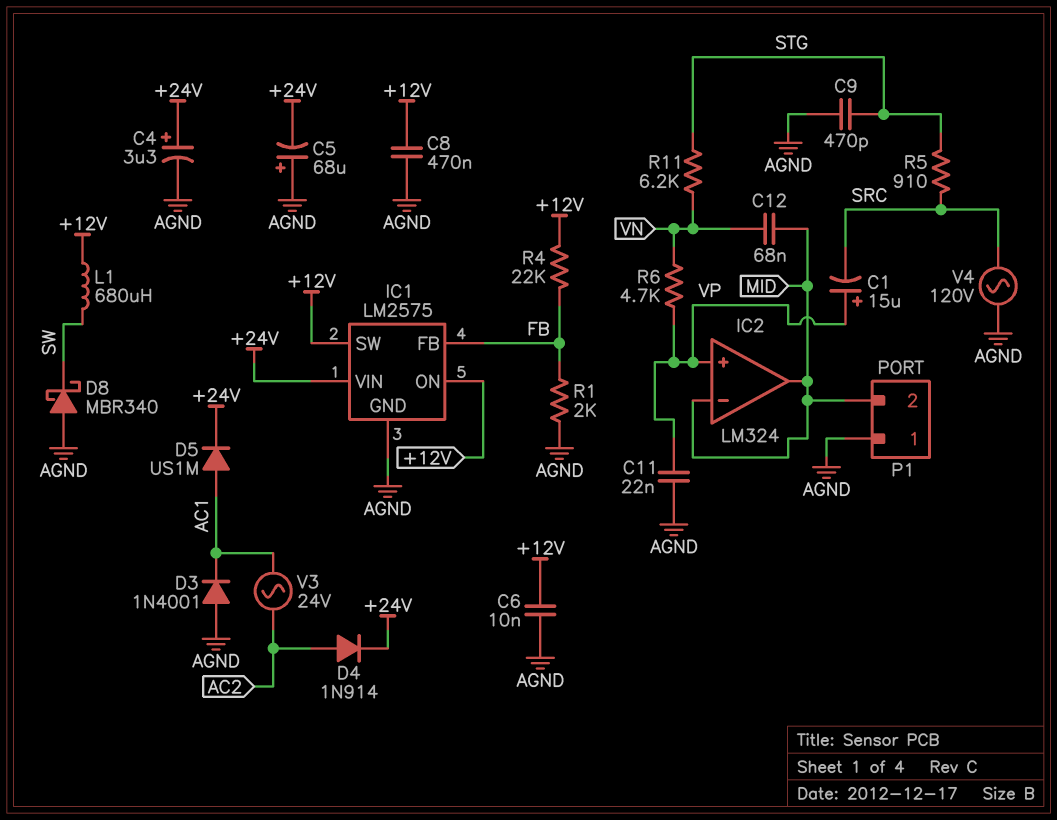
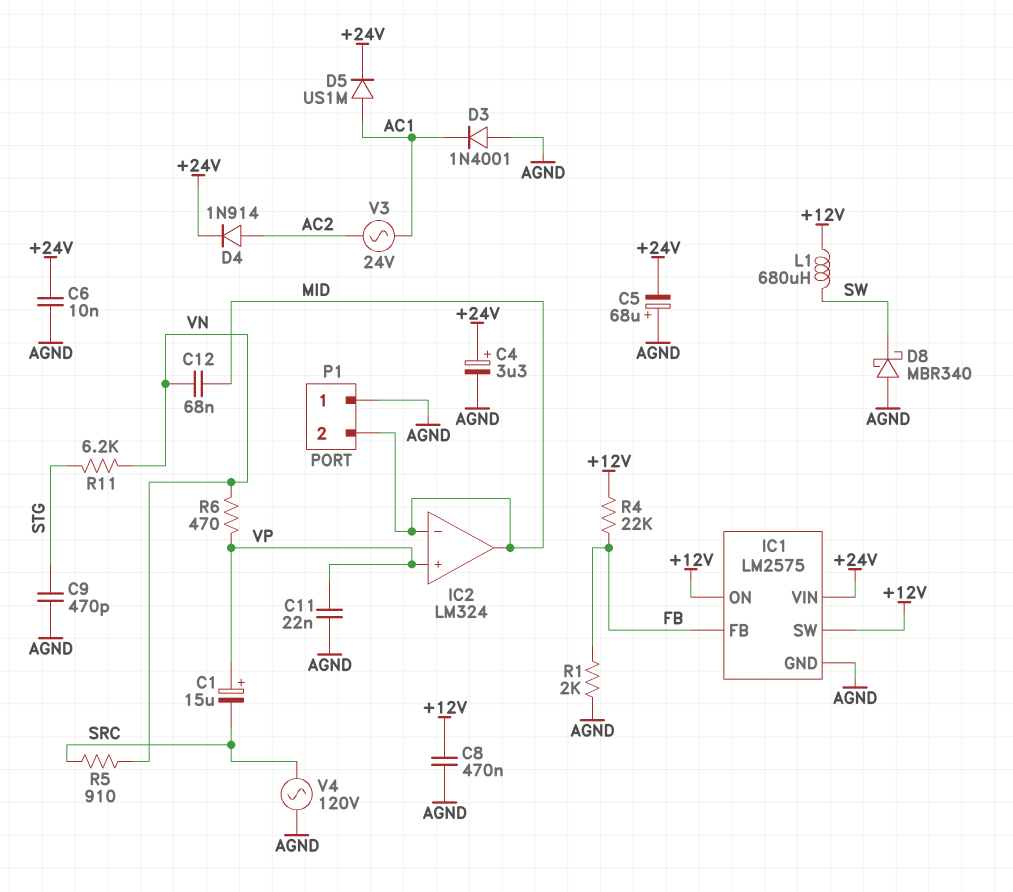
C6: 10nF (+12V, AGND) -> 10nF (+24V, AGND)
R5: 910 (SRC, STG) -> 910 (SRC, VN)
R6: 4.7k (VN, VP) -> 470 (VN, VP)

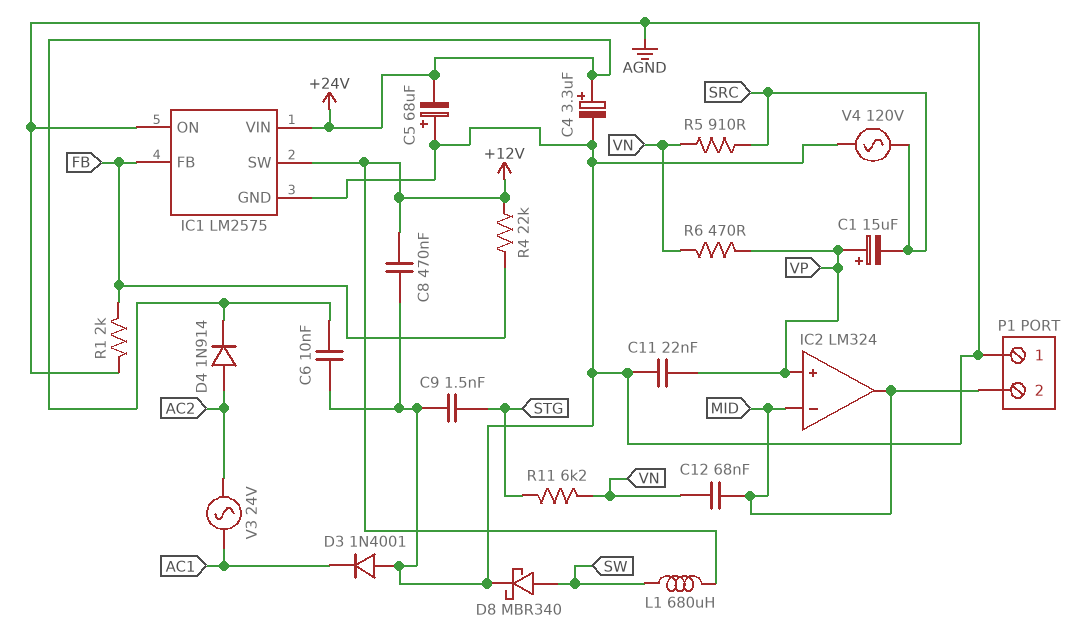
C9: 470pF (AGND, STG) -> 1.5nF (AGND, STG)
D5: diode US1M (A AC1, K +24V) -> none
D8: schottky MBR340 (A AGND, K SW) -> schottky MBR340 (A SW, K AGND)
IC1 pin ON: +12V -> AGND

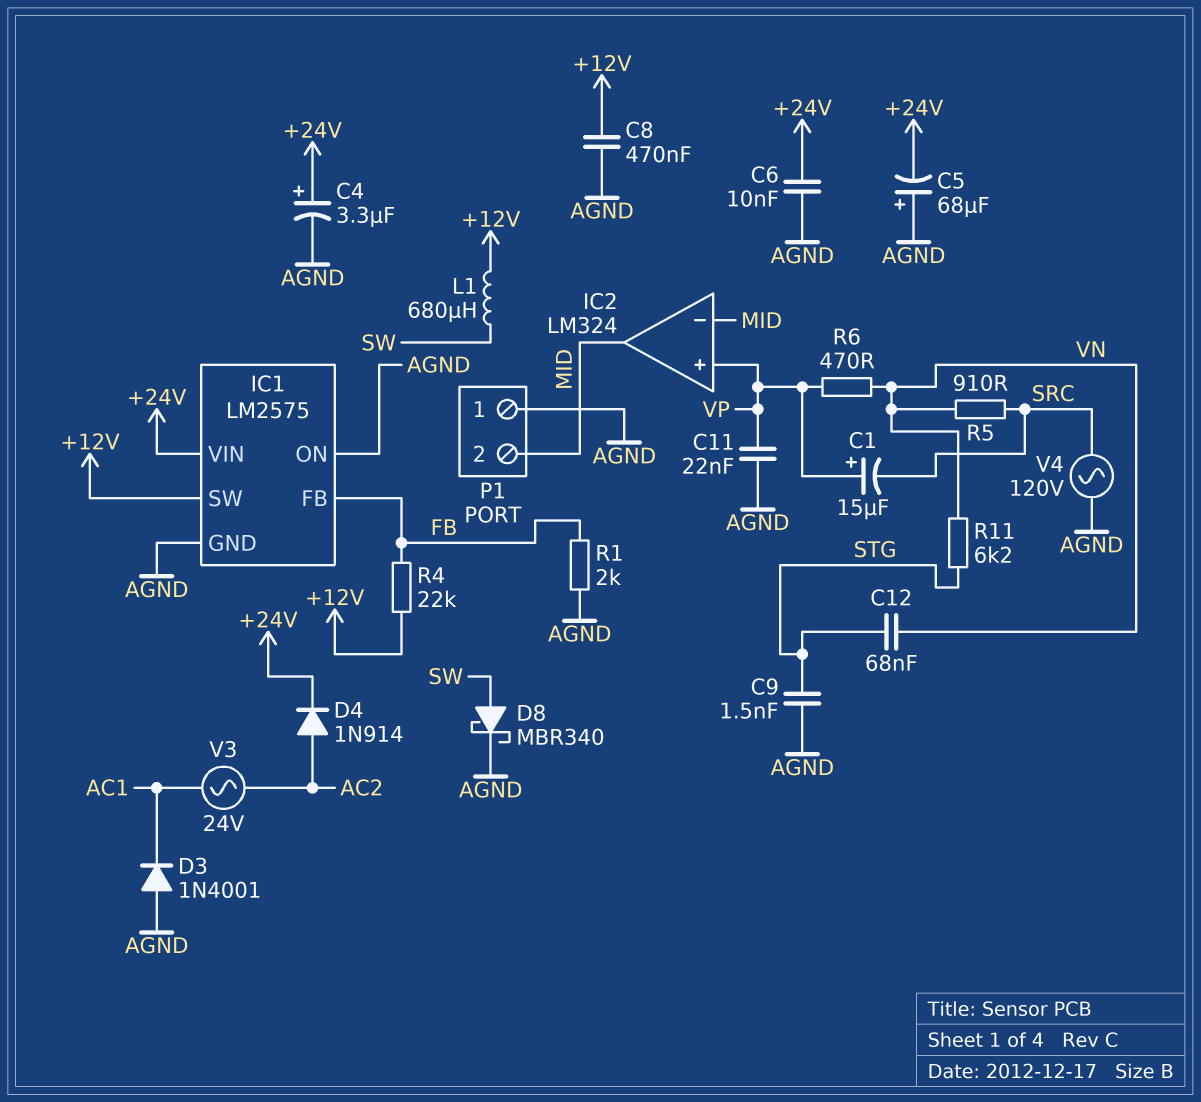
C12: 68nF (MID, VN) -> 68nF (STG, VN)

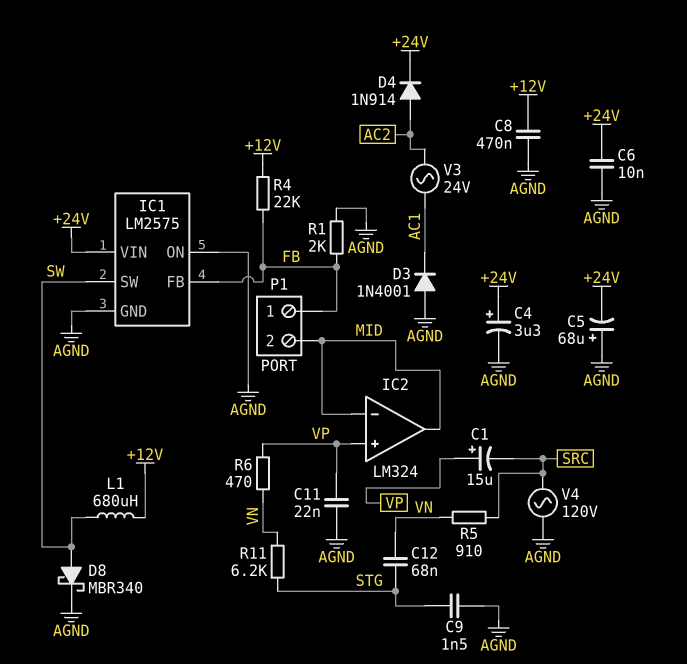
IC1 pin SW: +12V -> SW
P1 pin 1: AGND -> FB

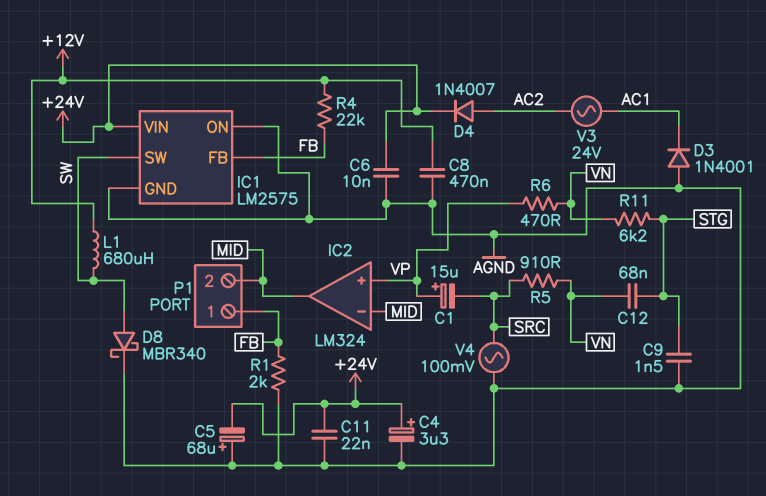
C11: 22nF (AGND, VP) -> 22nF (+24V, AGND)
D4: diode 1N914 (A AC2, K +24V) -> diode 1N4007 (A AC2, K +24V)
V4: AC 120V (AGND, SRC) -> AC 100mV (AGND, SRC)

